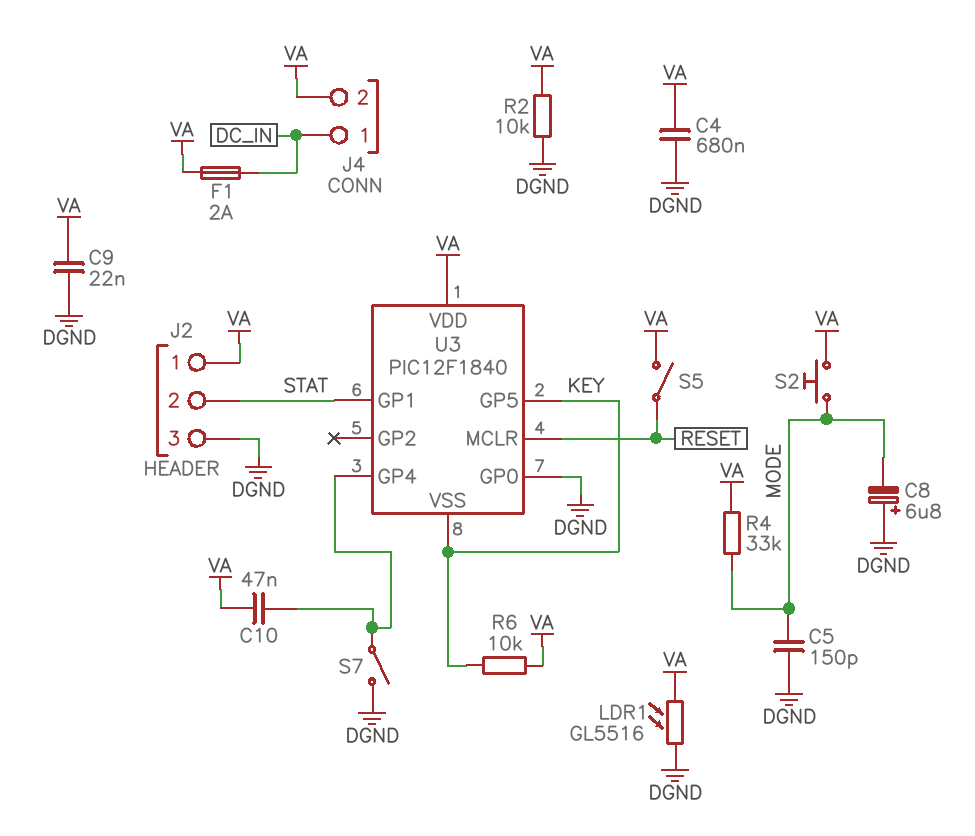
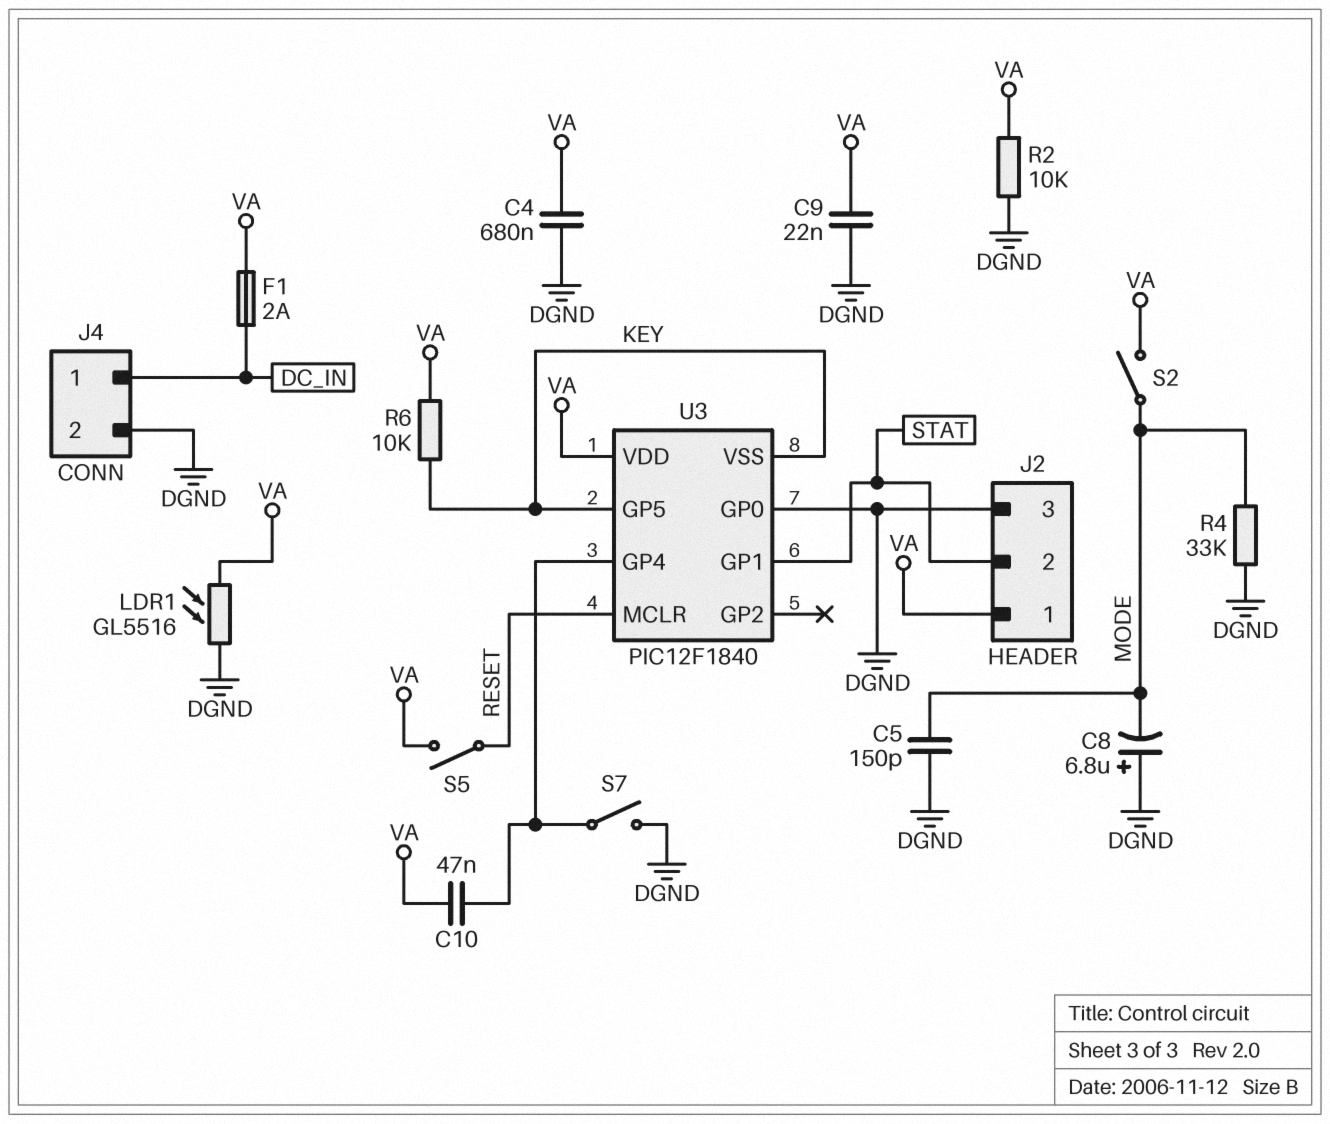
J4 pin 2: VA -> DGND
R4: 33k (MODE, VA) -> 33k (DGND, MODE)
S2: button (MODE, VA) -> switch (MODE, VA)

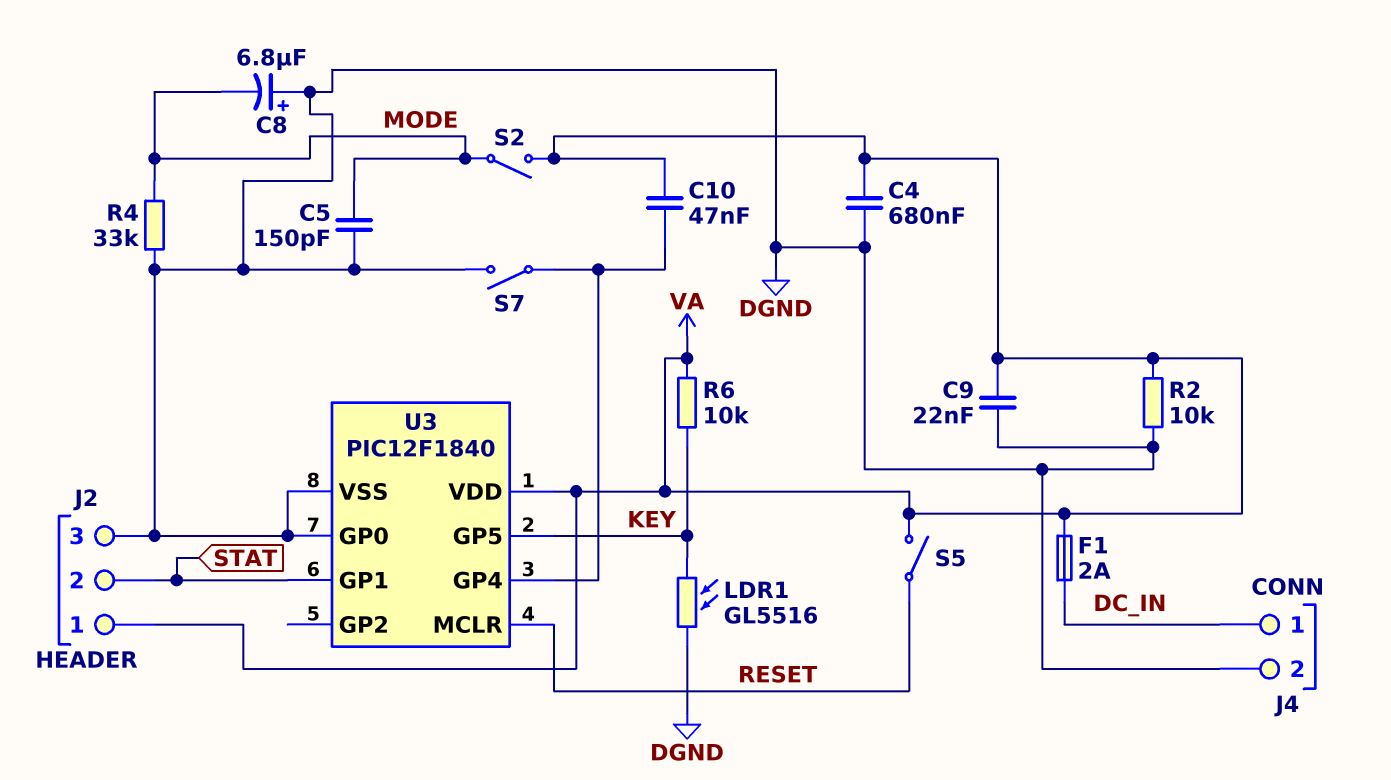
LDR1: GL5516 (DGND, VA) -> GL5516 (DGND, KEY)
U3 pin VSS: KEY -> DGND

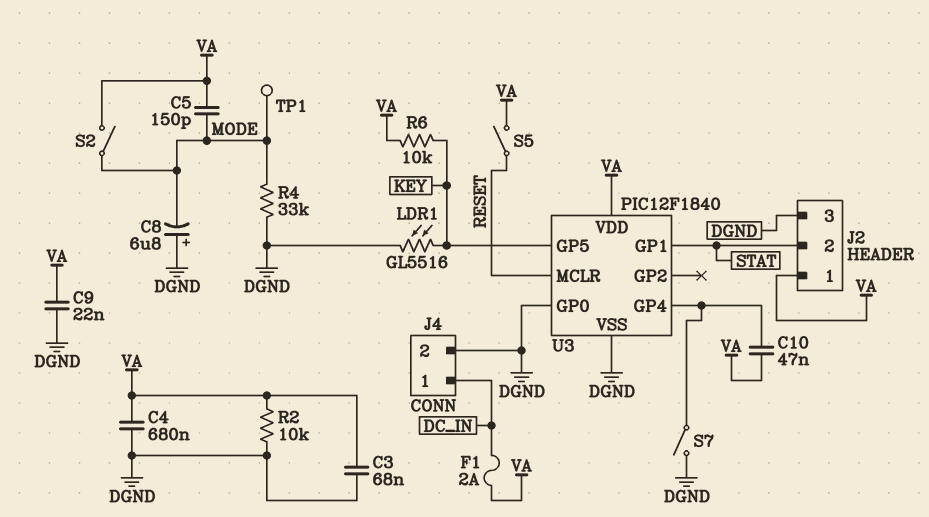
C3: none -> 68nF (DGND, VA)
C5: 150pF (DGND, MODE) -> 150pF (MODE, VA)
TP1: none -> test point (MODE)

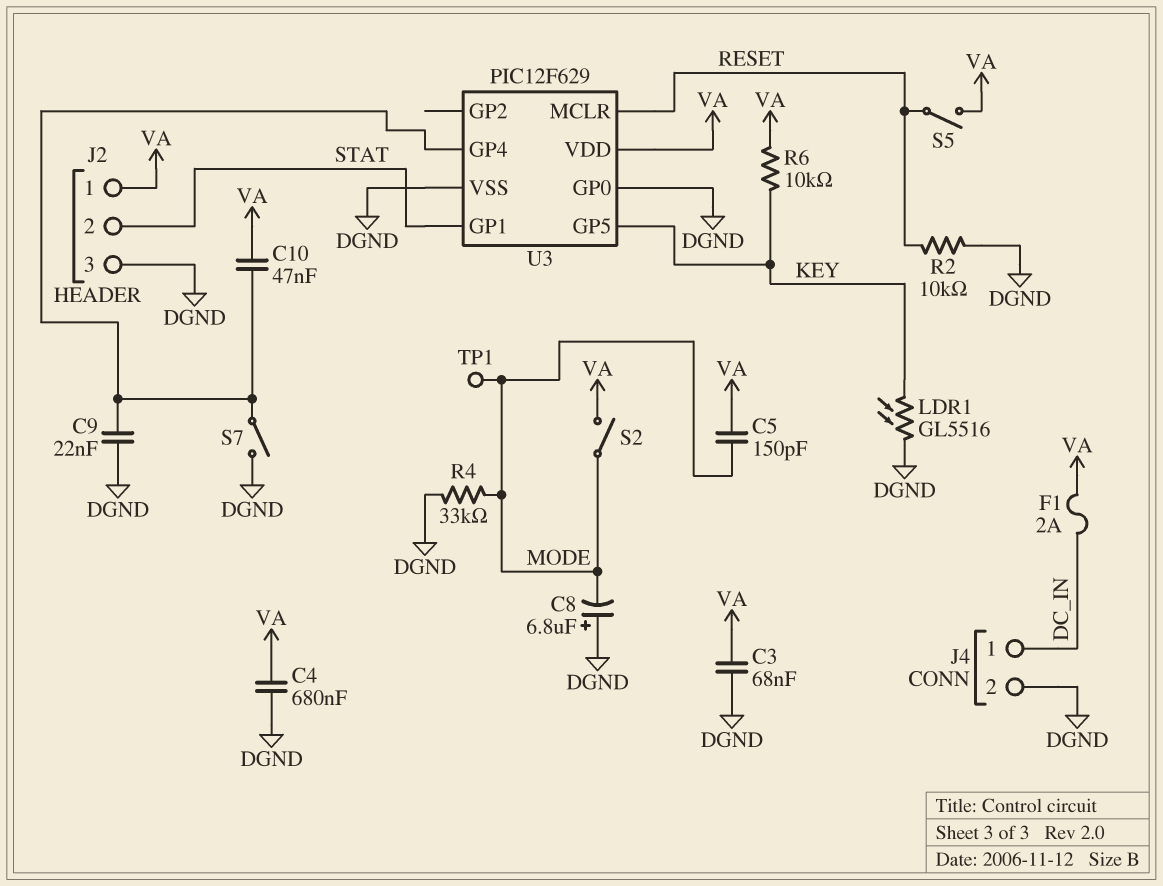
C9: 22nF (DGND, VA) -> 22nF (DGND, U3/GP4)
R2: 10k (DGND, VA) -> 10k (DGND, RESET)
U3: PIC12F1840 -> PIC12F629

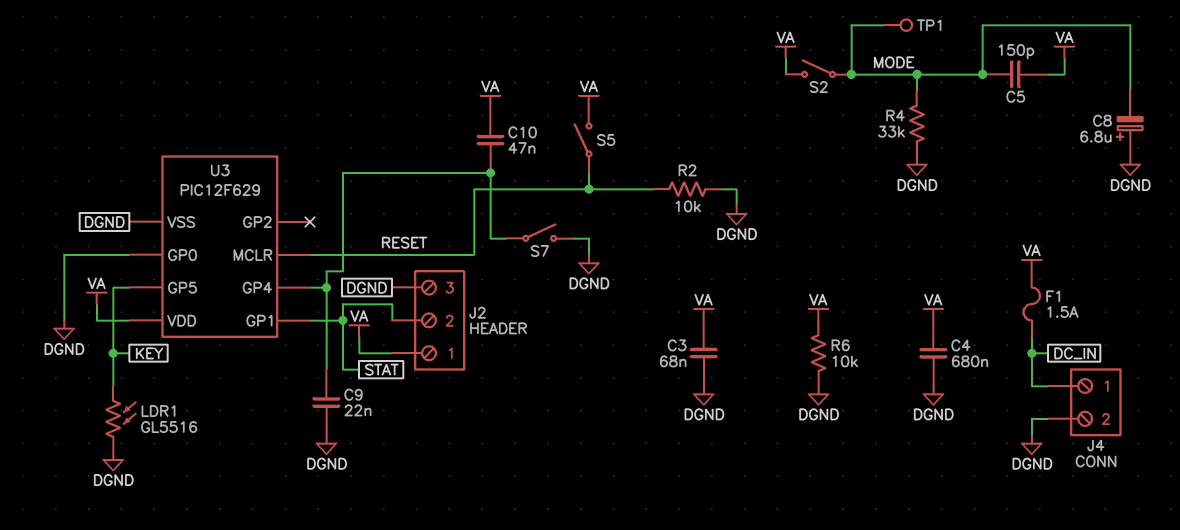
F1: 2A (DC_IN, VA) -> 1.5A (DC_IN, VA)
R6: 10k (KEY, VA) -> 10k (DGND, VA)

